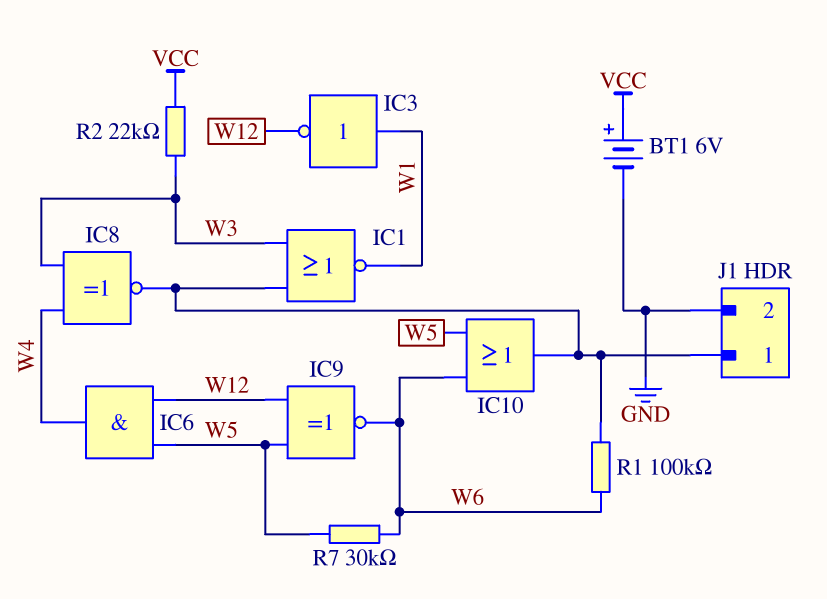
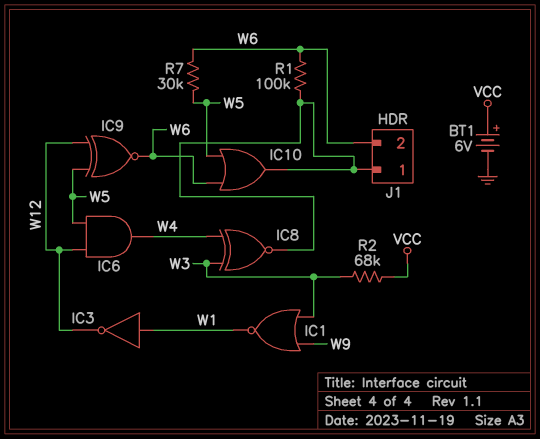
IC1: NOR (in J1/1, in W3, out W1) -> NOR (in W3, in W9, out W1)
J1 pin 2: GND -> W6
R2: 22k (VCC, W3) -> 68k (VCC, W3)

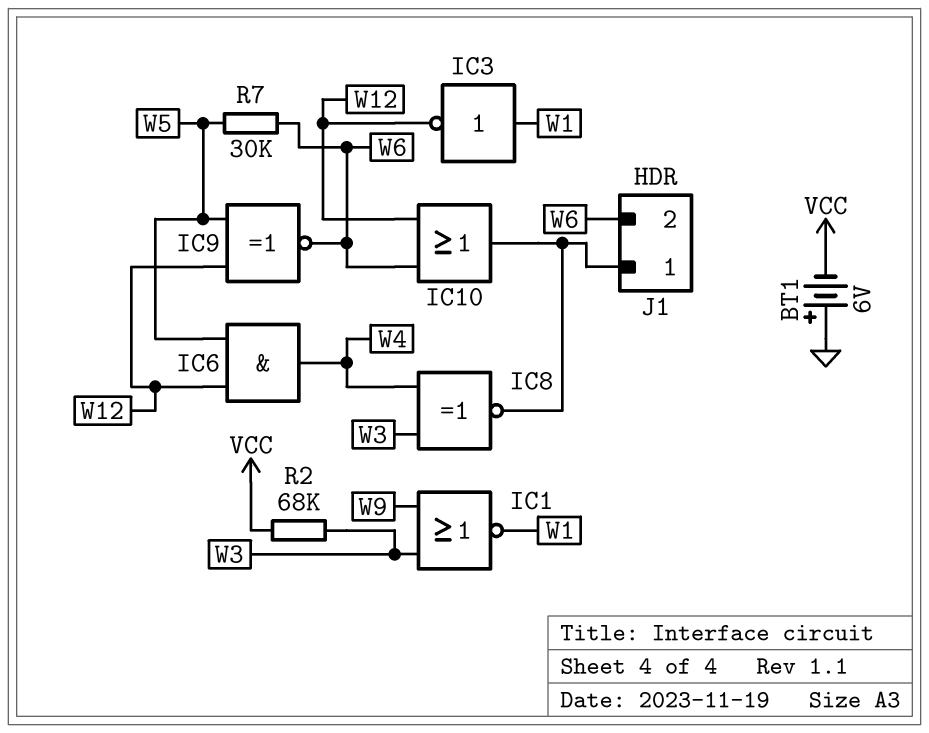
BT1: 6V (plus VCC, minus GND) -> 6V (plus GND, minus VCC)
IC10: OR (in W5, in W6, out J1/1) -> OR (in W6, in W12, out J1/1)
R1: 100k (J1/1, W6) -> none

